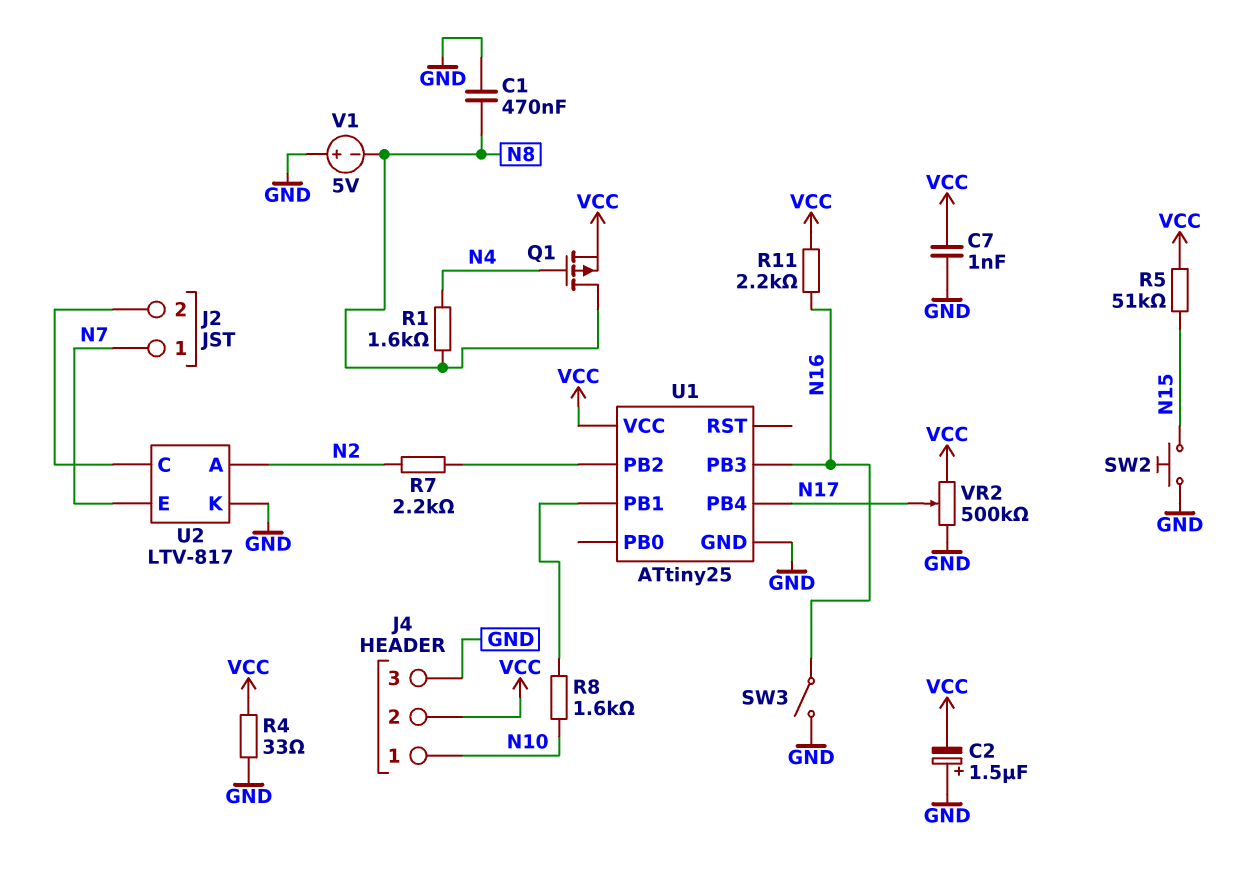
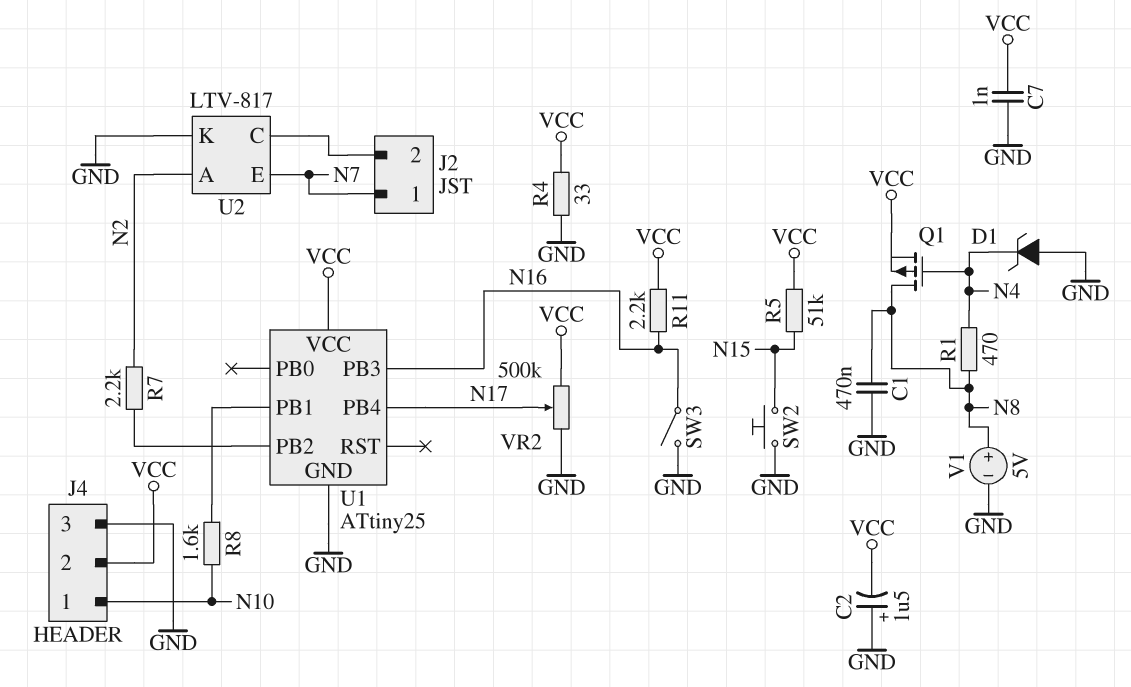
D1: none -> zener (A GND, K N4)
R1: 1.6k (N4, N8) -> 470 (N4, N8)
V1: 5V (plus GND, minus N8) -> 5V (plus N8, minus GND)

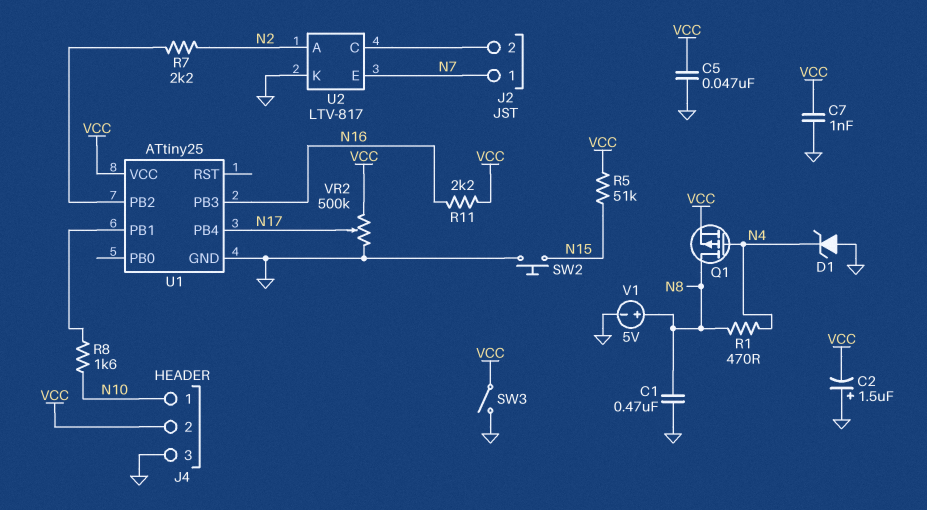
C5: none -> 47nF (GND, VCC)
R4: 33 (GND, VCC) -> none
SW3: switch (GND, N16) -> switch (GND, VCC)

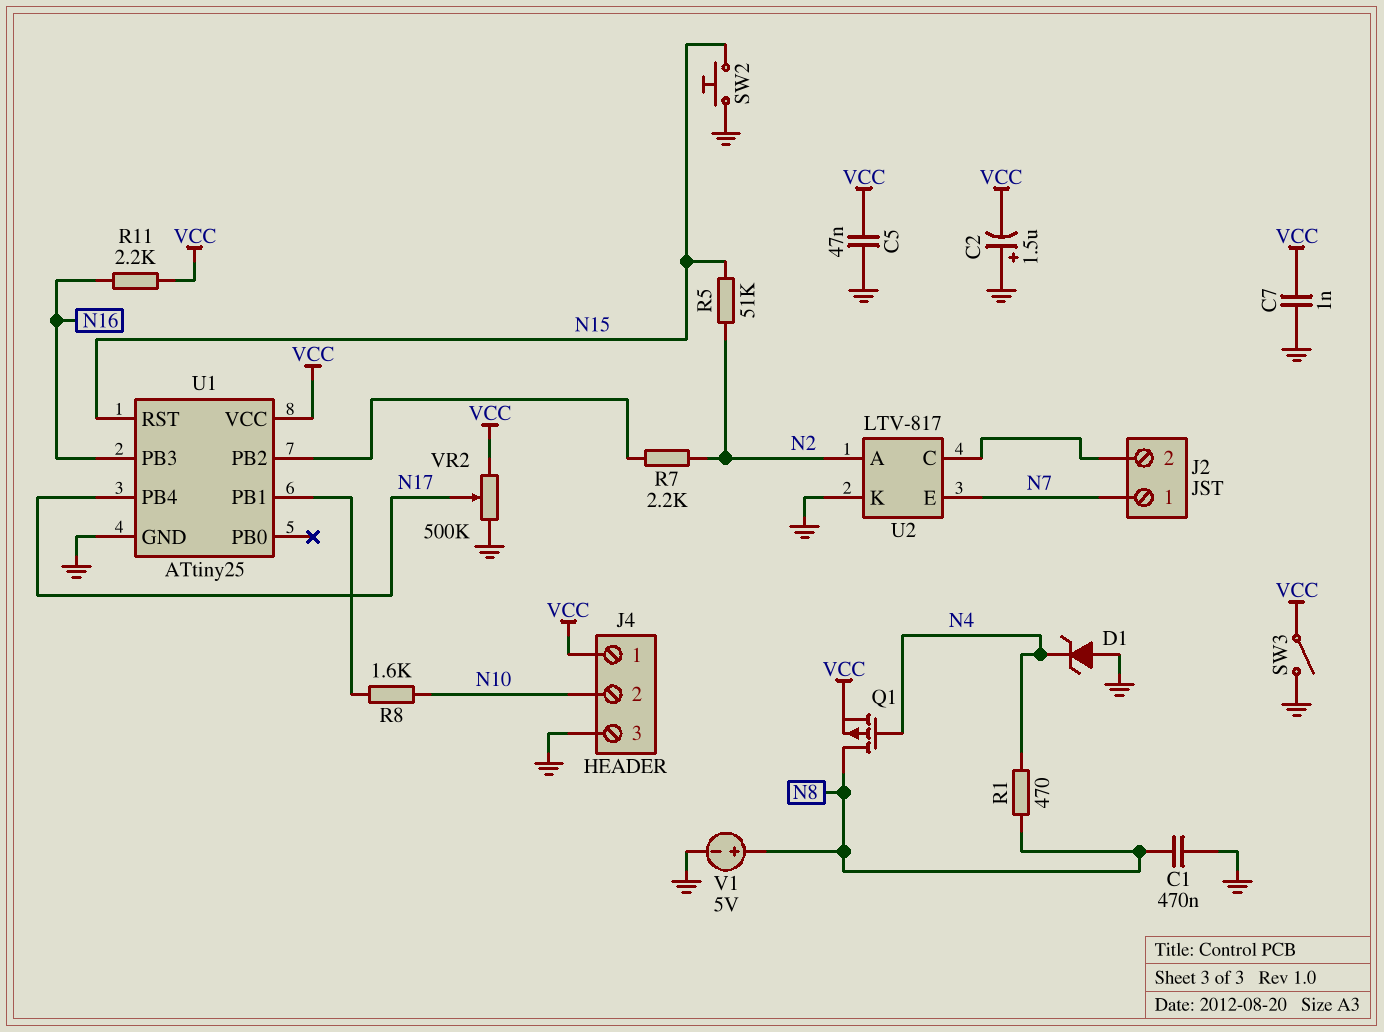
J4 pin 1: N10 -> VCC
J4 pin 2: VCC -> N10
R5: 51k (N15, VCC) -> 51k (N2, N15)
U1 pin RST: none -> N15

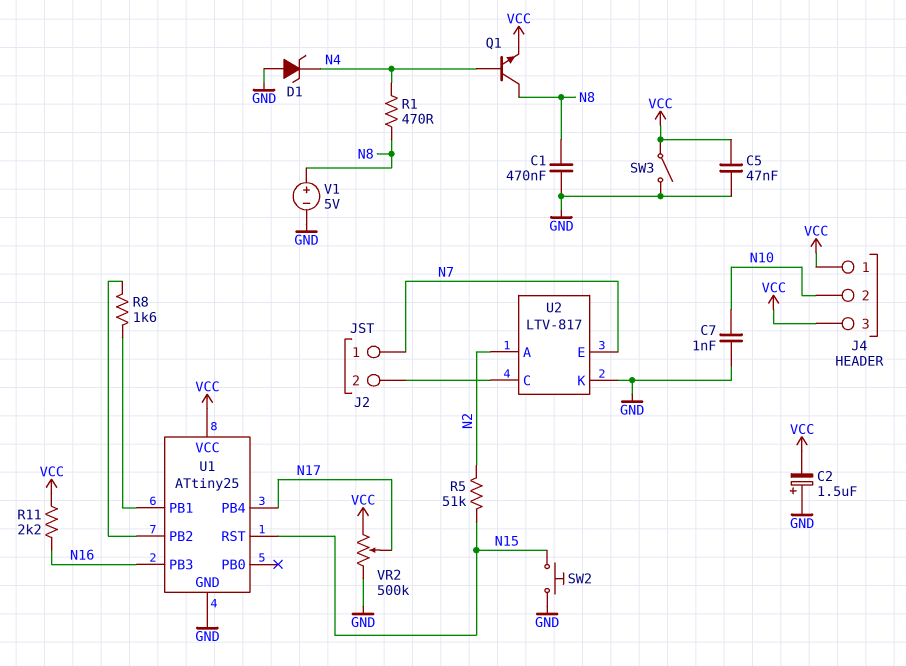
C7: 1nF (GND, VCC) -> 1nF (GND, N10)
J4 pin 3: GND -> VCC
Q1: PMOS (G N4, D N8, S VCC) -> NPN (B N4, C N8, E VCC)
R7: 2.2k (N2, U1/PB2) -> none
R8: 1.6k (N10, U1/PB1) -> 1.6k (U1/PB1, U1/PB2)

